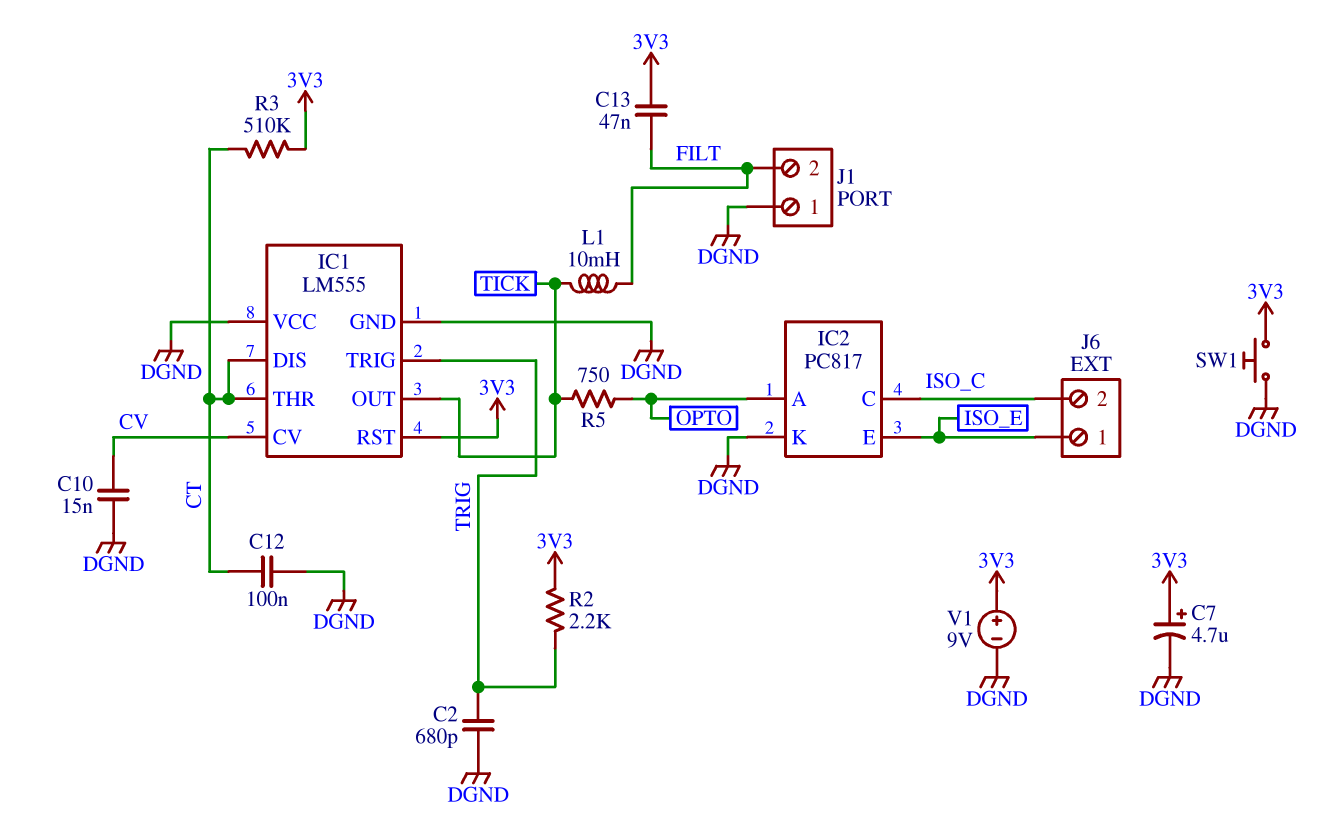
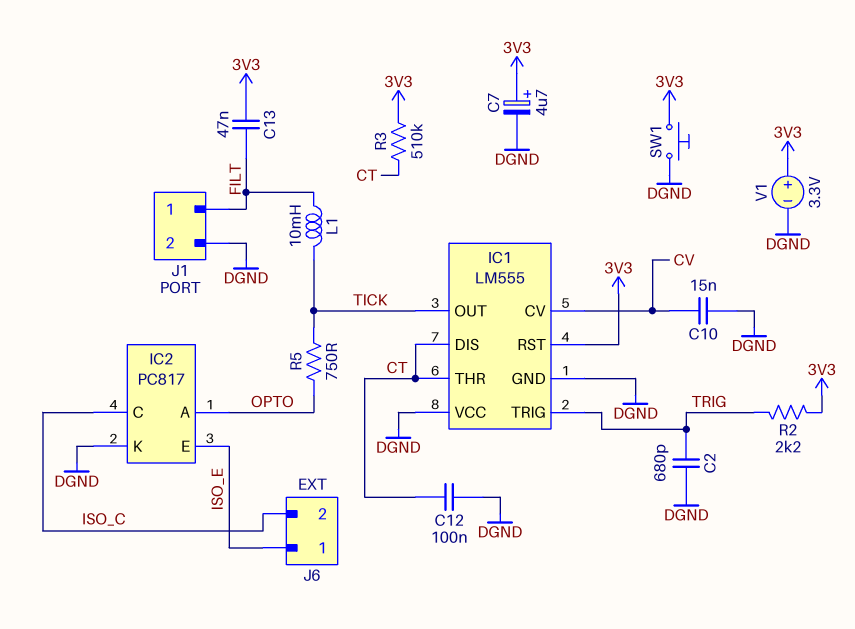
J1 pin 1: DGND -> FILT
J1 pin 2: FILT -> DGND
V1: 9V (plus 3V3, minus DGND) -> 3.3V (plus 3V3, minus DGND)

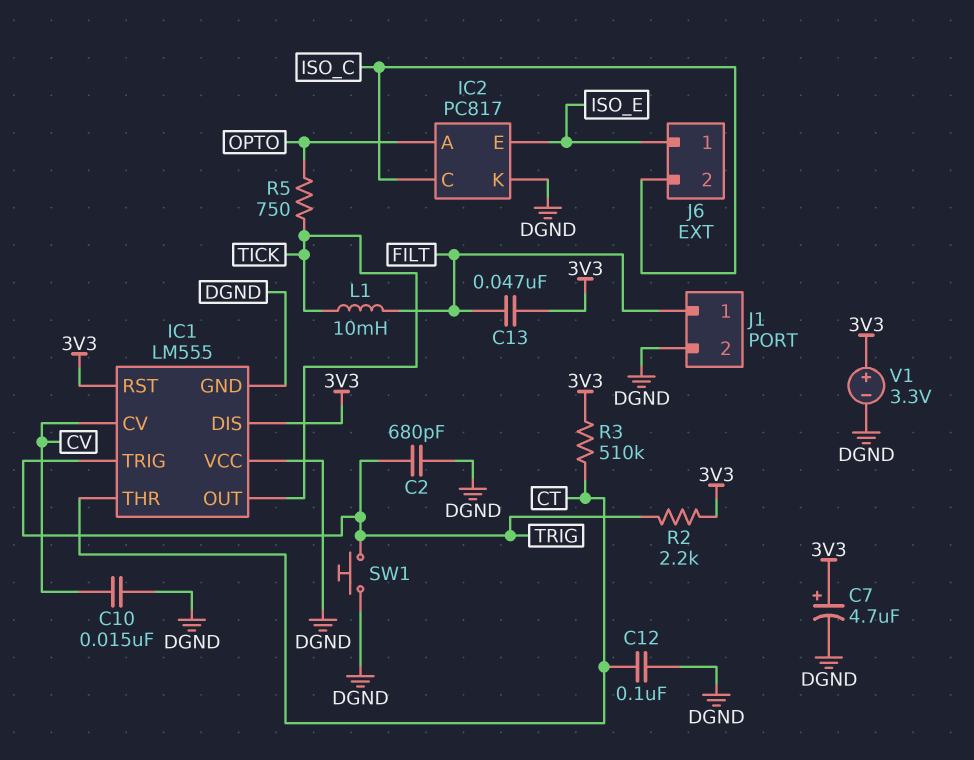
IC1 pin DIS: CT -> 3V3
SW1: button (3V3, DGND) -> button (DGND, TRIG)

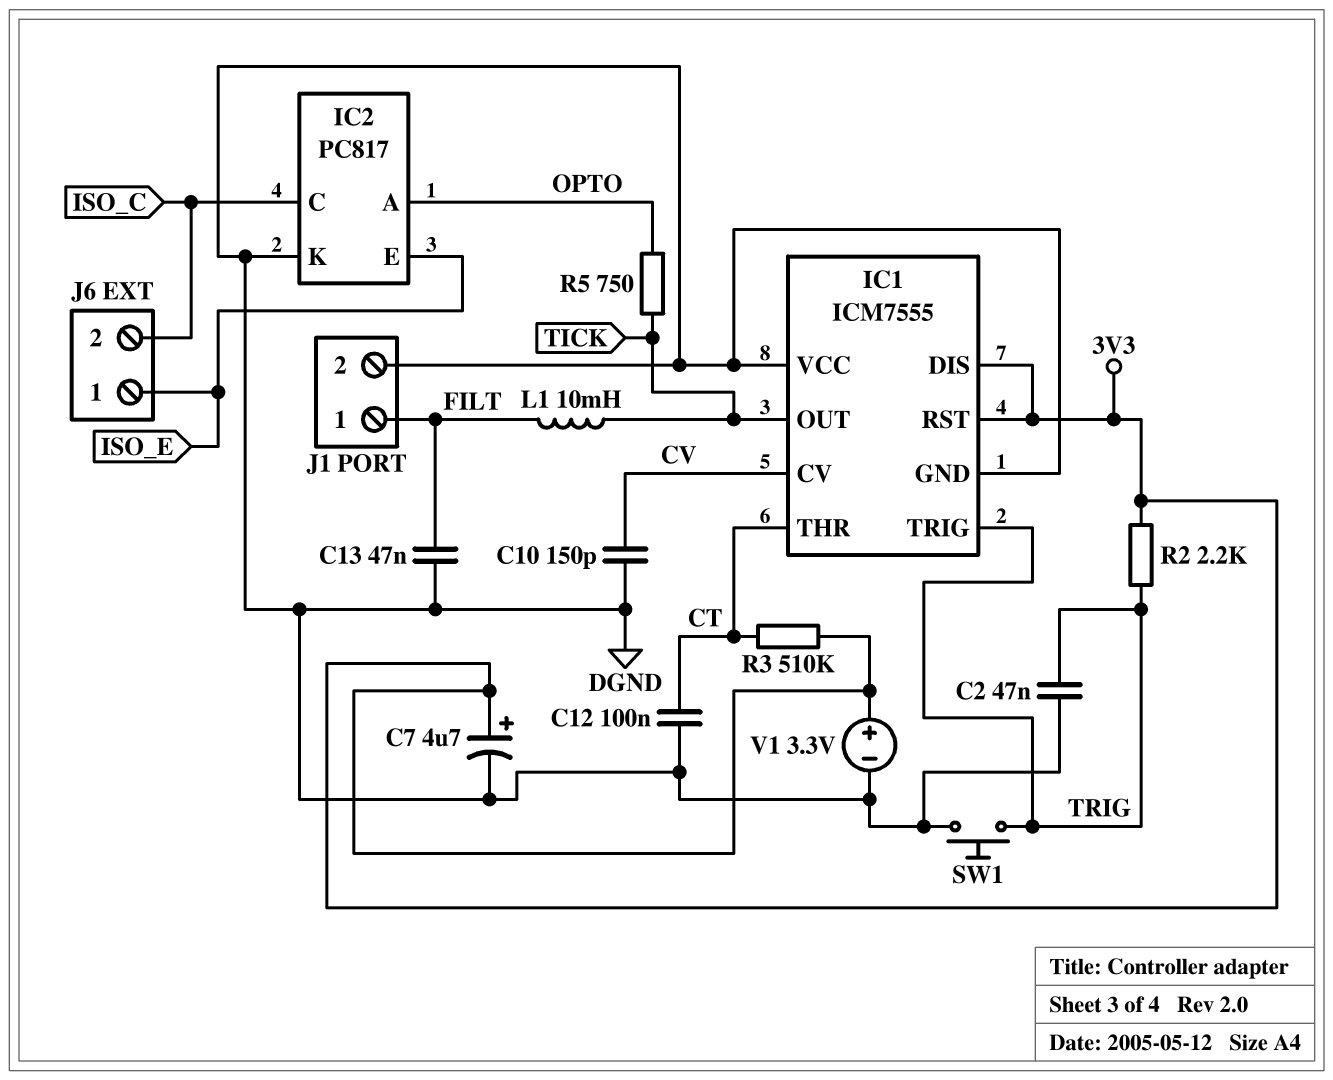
C2: 680pF (DGND, TRIG) -> 47nF (DGND, TRIG)
C10: 15nF (CV, DGND) -> 150pF (CV, DGND)
C13: 47nF (3V3, FILT) -> 47nF (DGND, FILT)
IC1: LM555 -> ICM7555

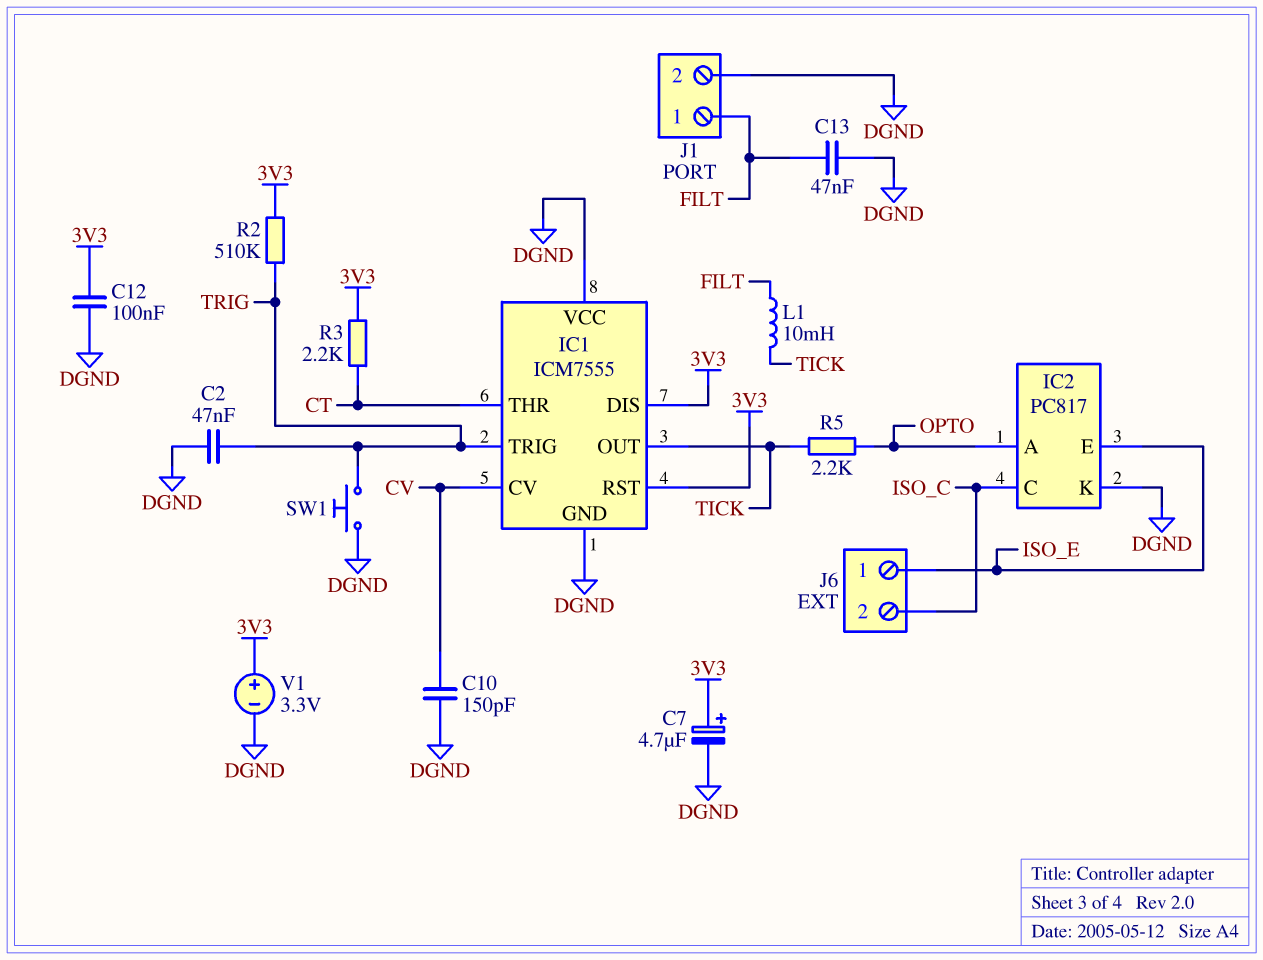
C12: 100nF (CT, DGND) -> 100nF (3V3, DGND)
R2: 2.2k (3V3, TRIG) -> 510k (3V3, TRIG)
R3: 510k (3V3, CT) -> 2.2k (3V3, CT)
R5: 750 (OPTO, TICK) -> 2.2k (OPTO, TICK)

